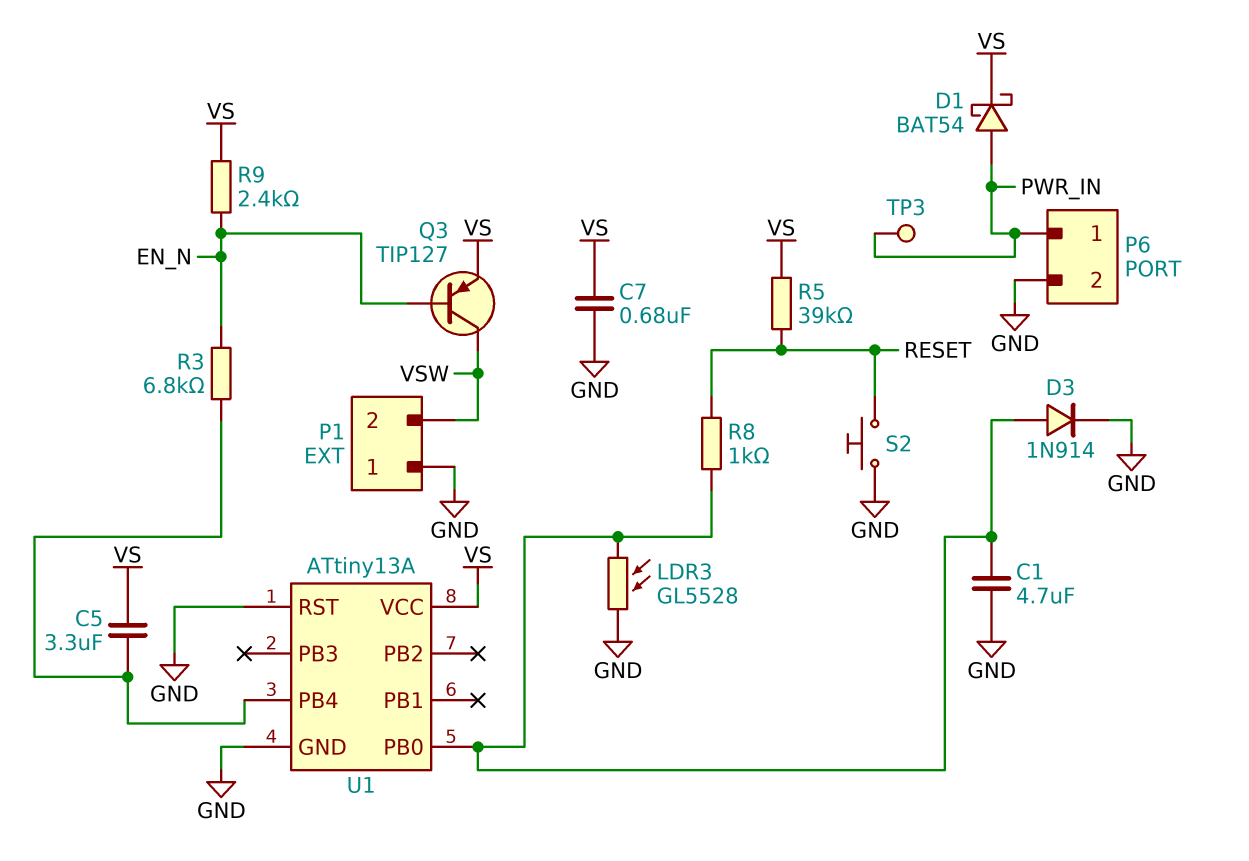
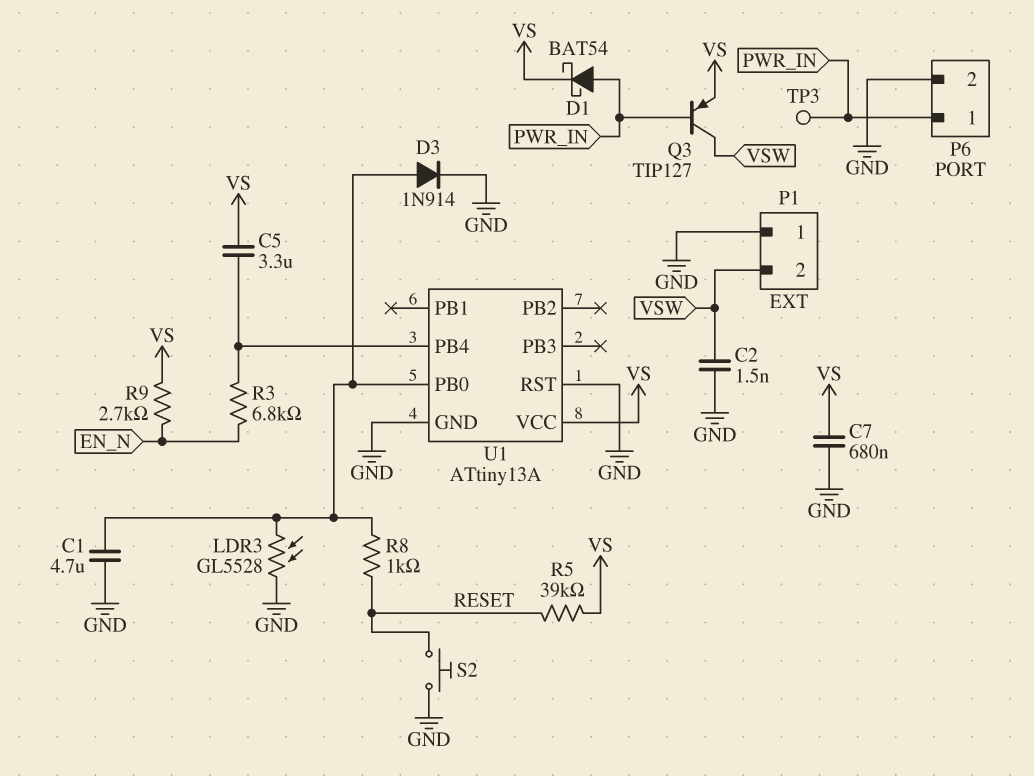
C2: none -> 1.5nF (GND, VSW)
Q3: PNP TIP127 (B EN_N, C VSW, E VS) -> PNP TIP127 (B PWR_IN, C VSW, E VS)
R9: 2.4k (EN_N, VS) -> 2.7k (EN_N, VS)

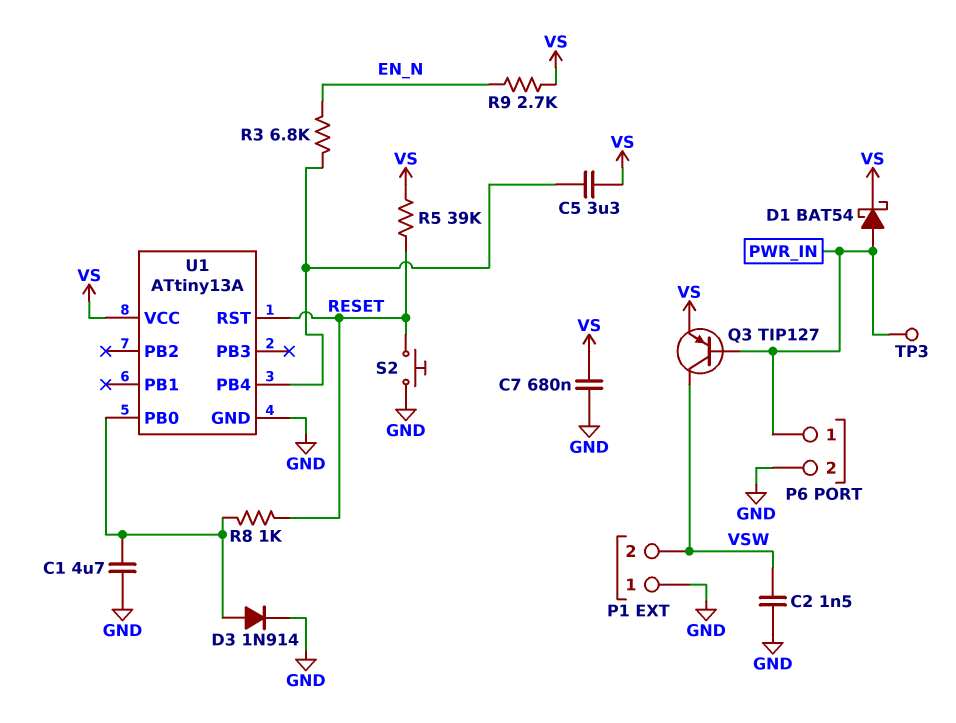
LDR3: GL5528 (GND, U1/PB0) -> none
U1 pin RST: GND -> RESET

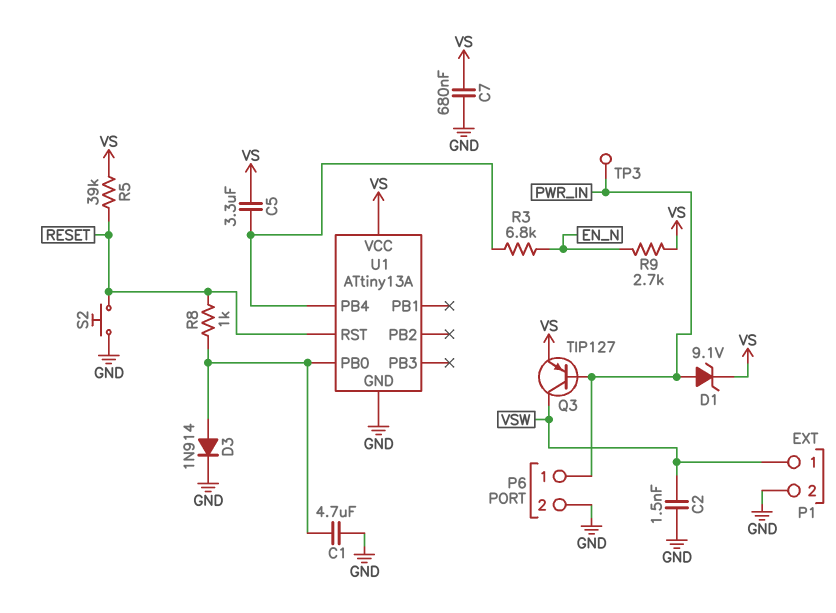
D1: schottky BAT54 (A PWR_IN, K VS) -> zener 9.1V (A PWR_IN, K VS)
P1 pin 1: GND -> VSW
P1 pin 2: VSW -> GND

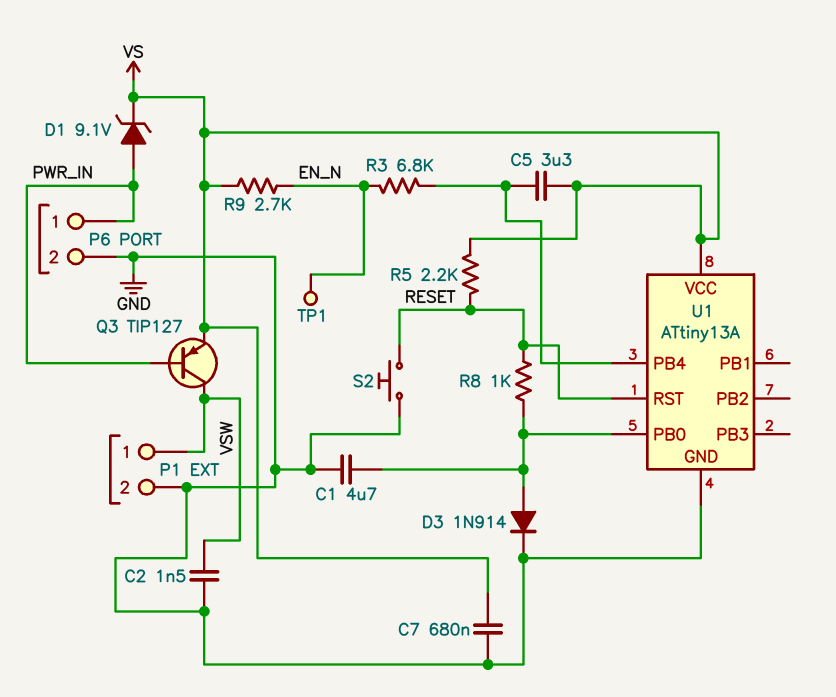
R5: 39k (RESET, VS) -> 2.2k (RESET, VS)
TP1: none -> test point (EN_N)
TP3: test point (PWR_IN) -> none

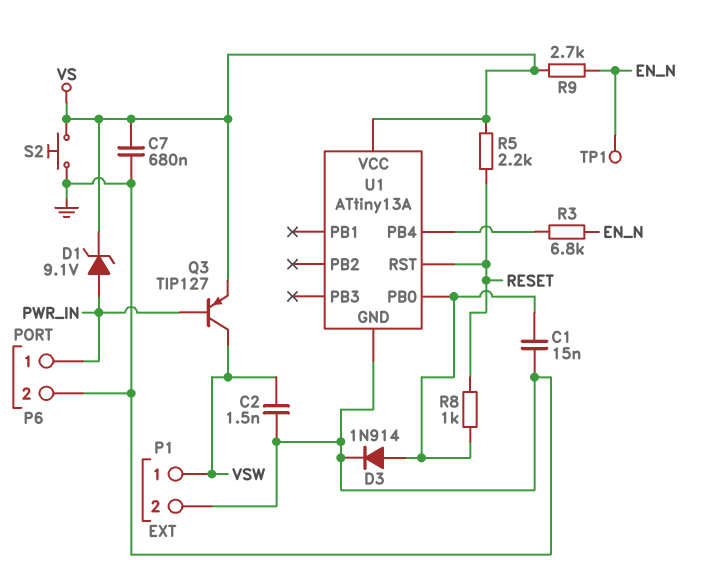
C1: 4.7uF (GND, U1/PB0) -> 15nF (GND, U1/PB0)
C5: 3.3uF (U1/PB4, VS) -> none
S2: button (GND, RESET) -> button (GND, VS)

